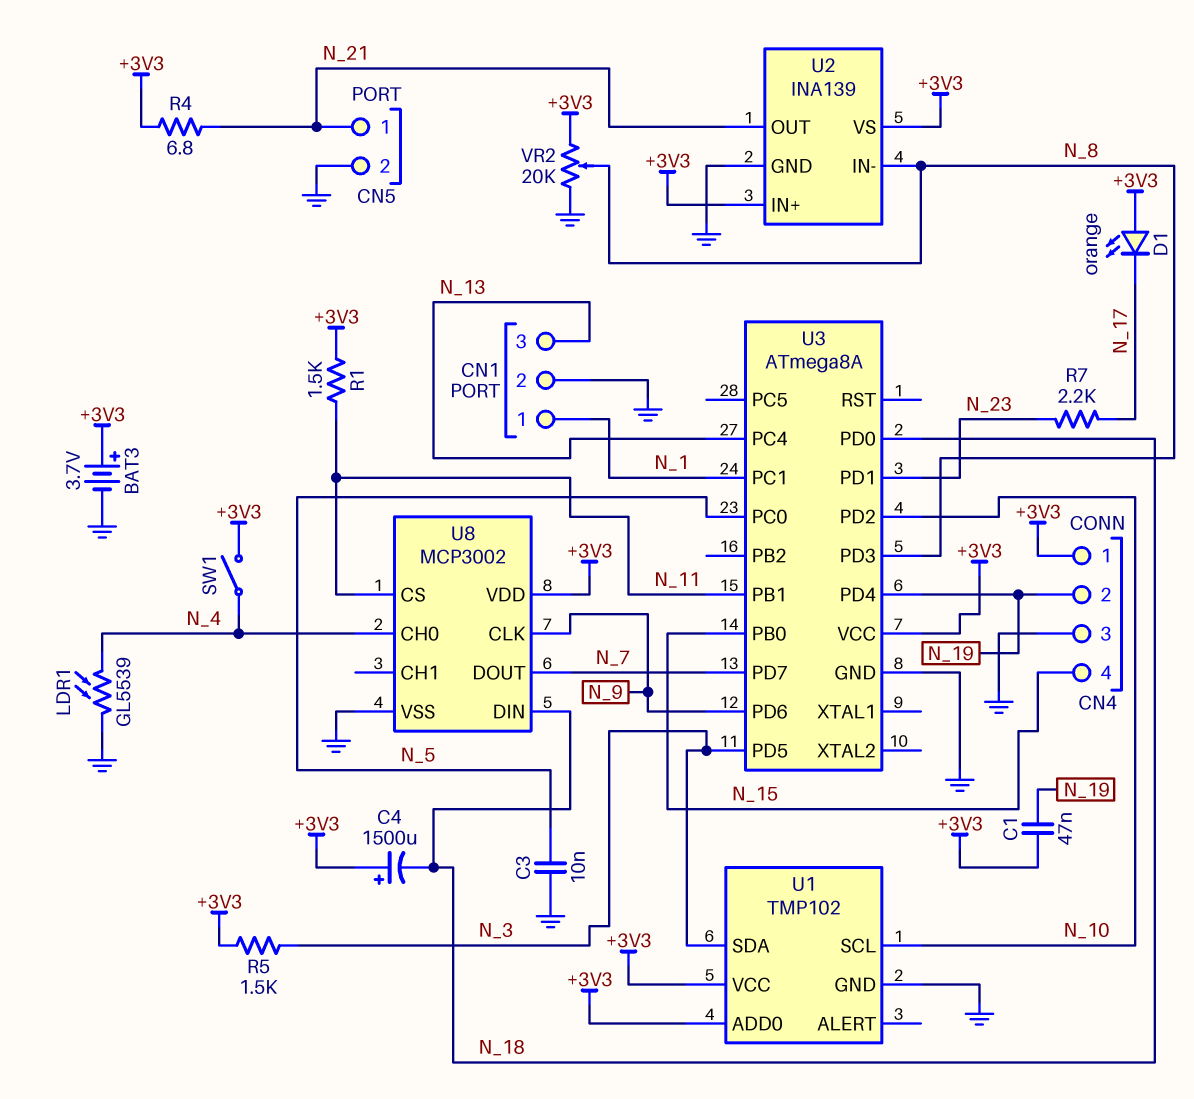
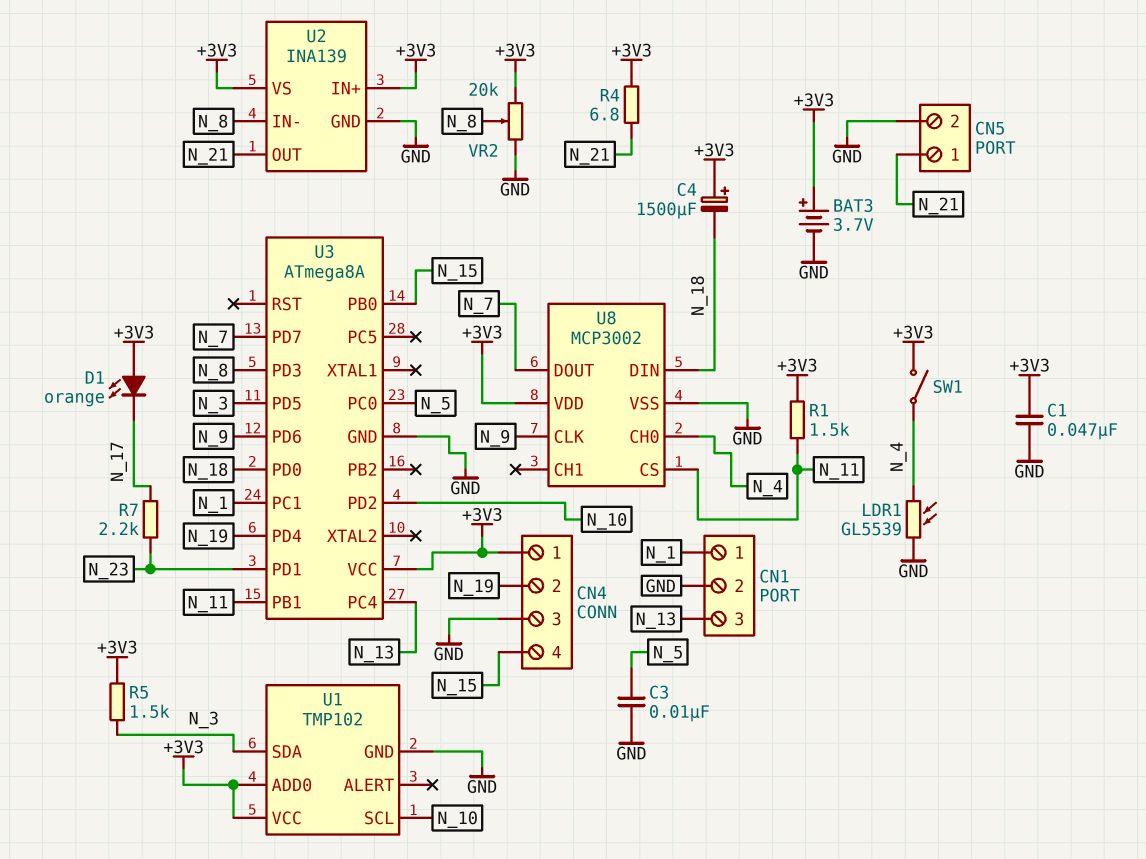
C1: 47nF (+3V3, N_19) -> 47nF (+3V3, GND)

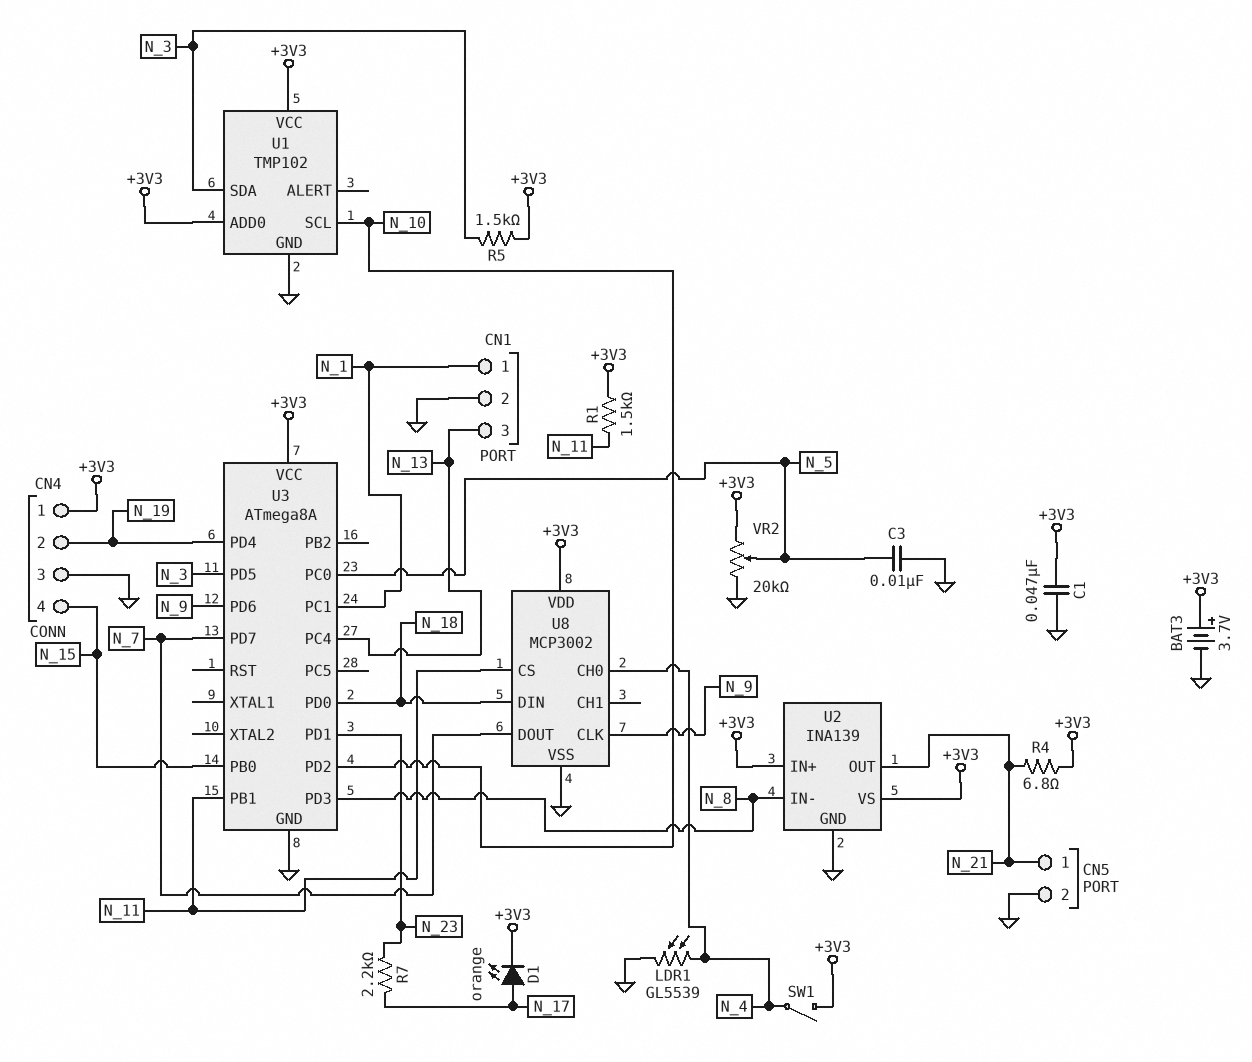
C4: 1500uF (plus +3V3, minus N_18) -> none
D1: LED orange (A +3V3, K N_17) -> LED orange (A N_17, K +3V3)
VR2: 20k (+3V3, GND, wiper N_8) -> 20k (+3V3, GND, wiper N_5)

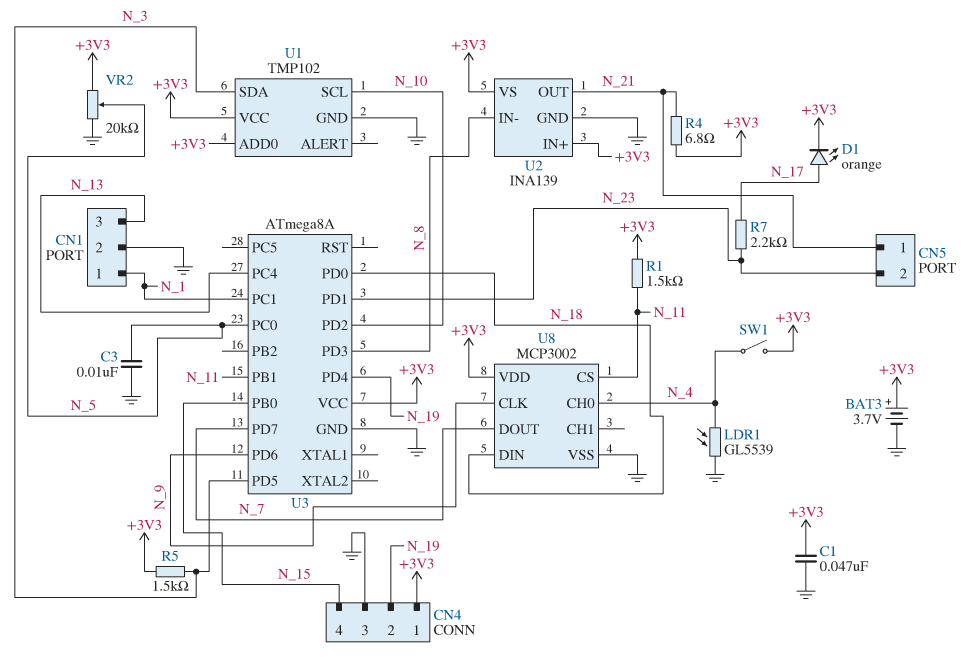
CN5 pin 2: GND -> N_23

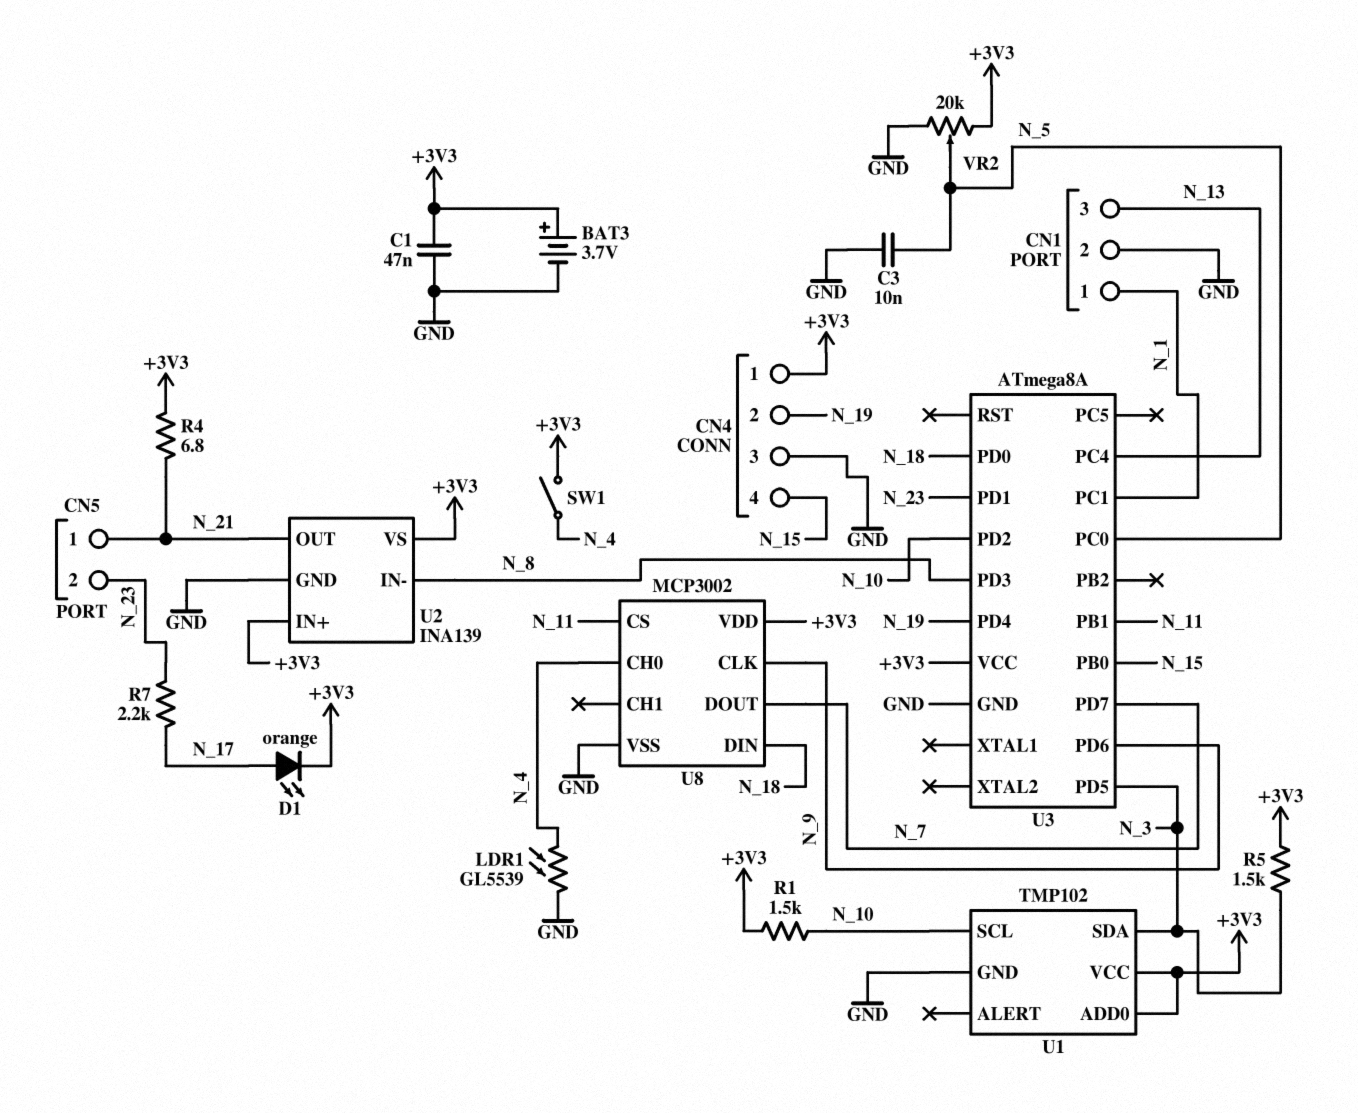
R1: 1.5k (+3V3, N_11) -> 1.5k (+3V3, N_10)

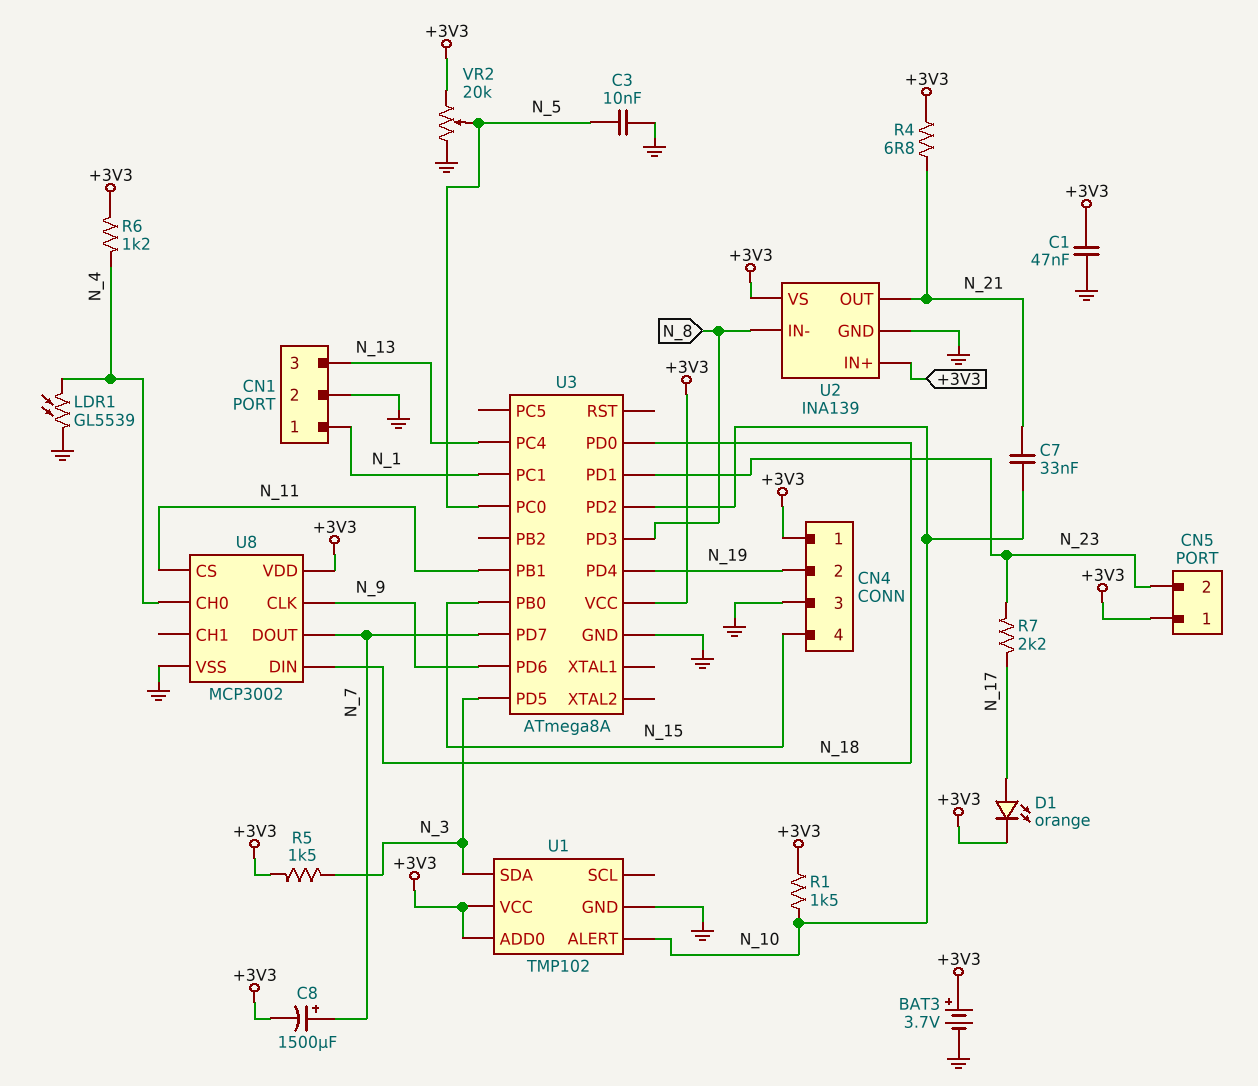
C7: none -> 33nF (N_10, N_21)
C8: none -> 1500uF (plus N_7, minus +3V3)
CN5 pin 1: N_21 -> +3V3
R6: none -> 1.2k (+3V3, N_4)
SW1: switch (+3V3, N_4) -> none
U1 pin ALERT: none -> N_10
U1 pin SCL: N_10 -> none

